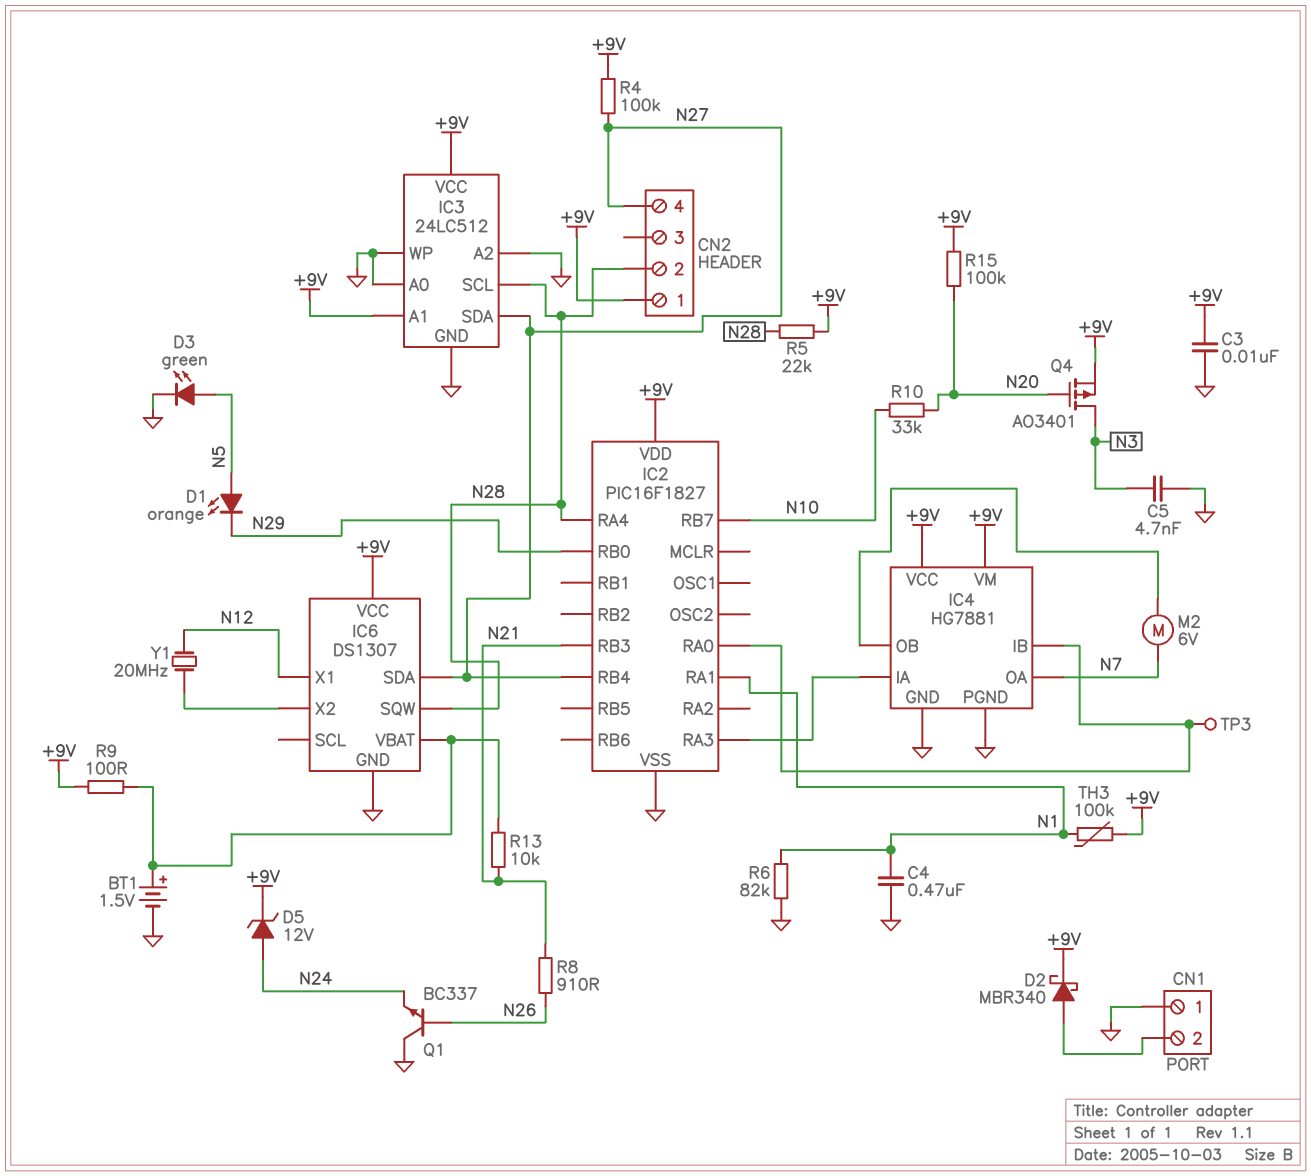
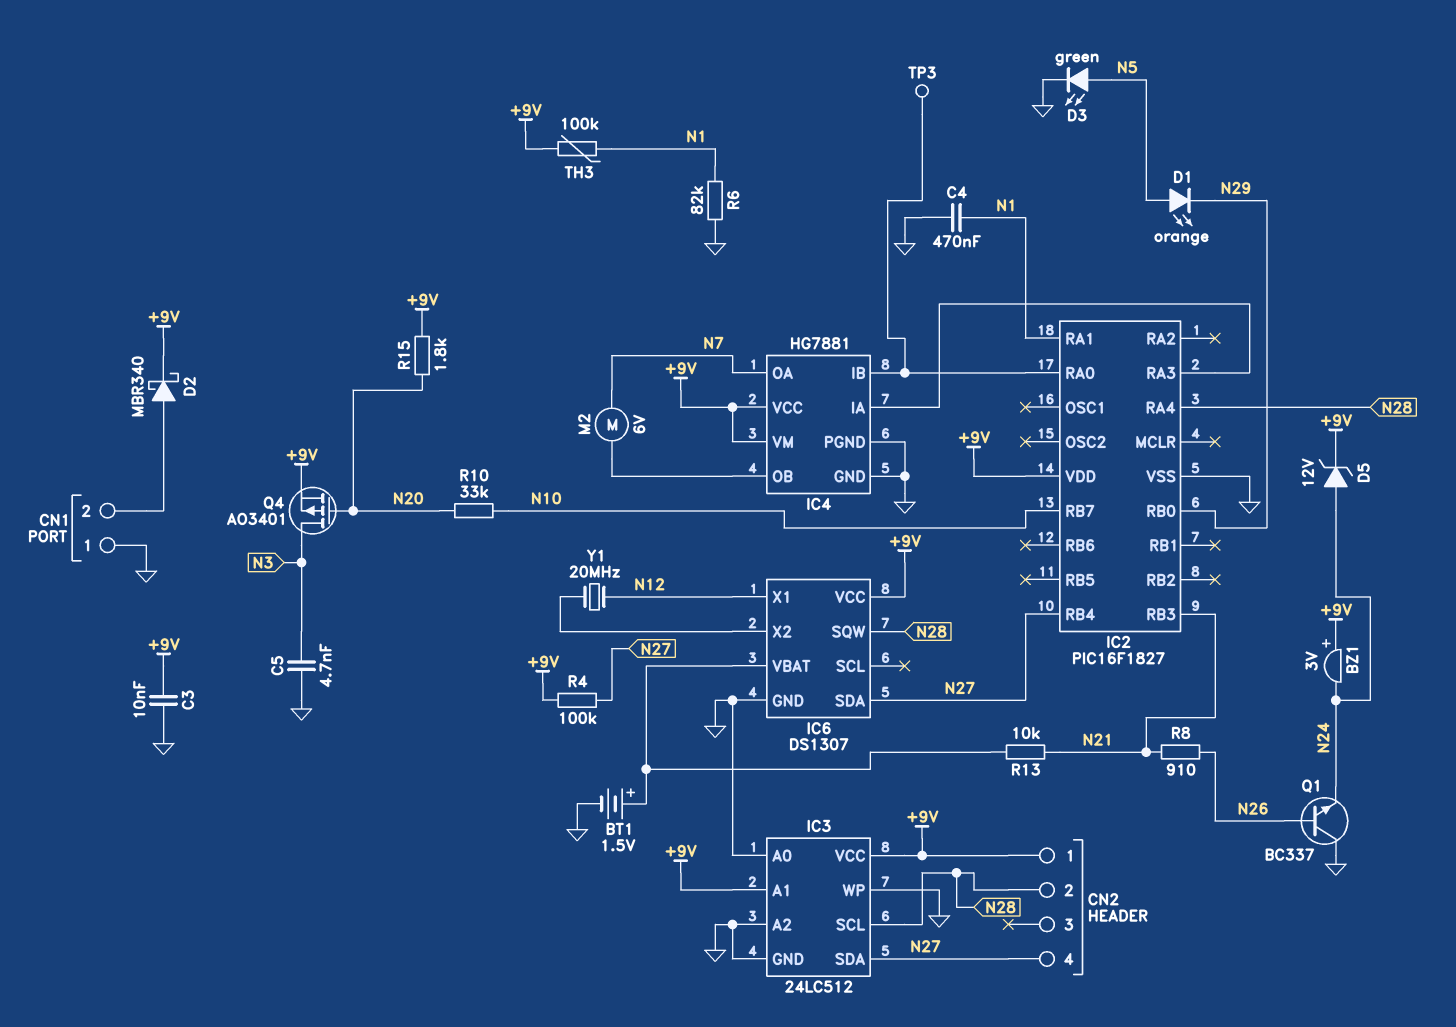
BZ1: none -> buzzer 3V (plus +9V, minus N24)
R5: 22k (+9V, N28) -> none
R9: 100 (+9V, IC6/VBAT) -> none
R15: 100k (+9V, N20) -> 1.8k (+9V, N20)

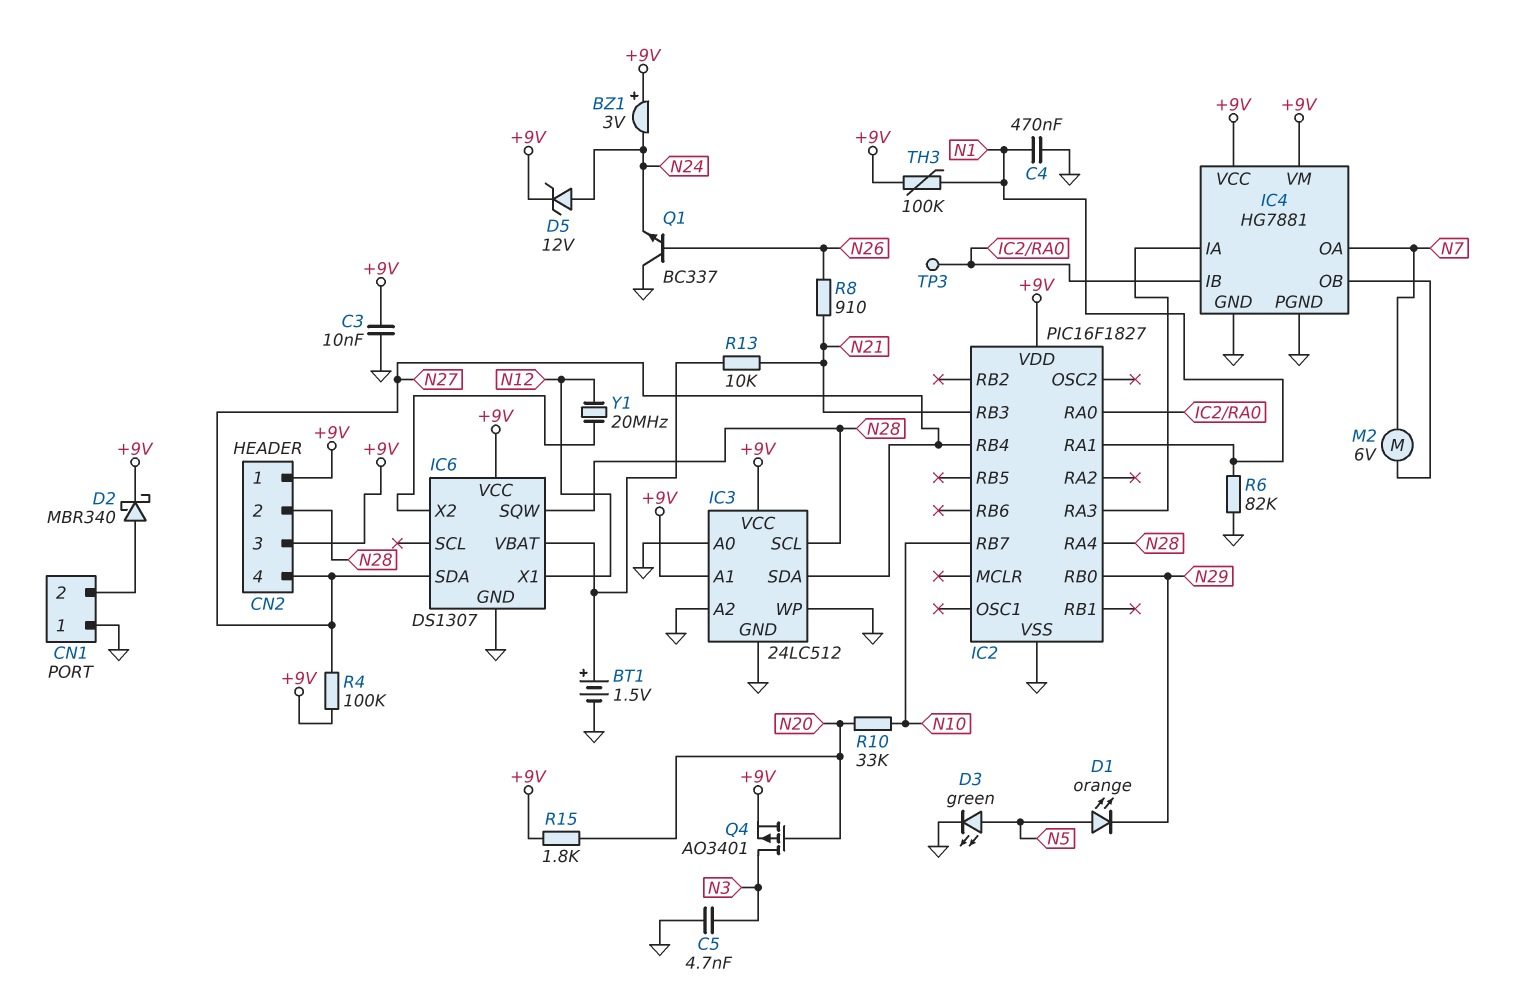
CN2 pin 3: none -> +9V

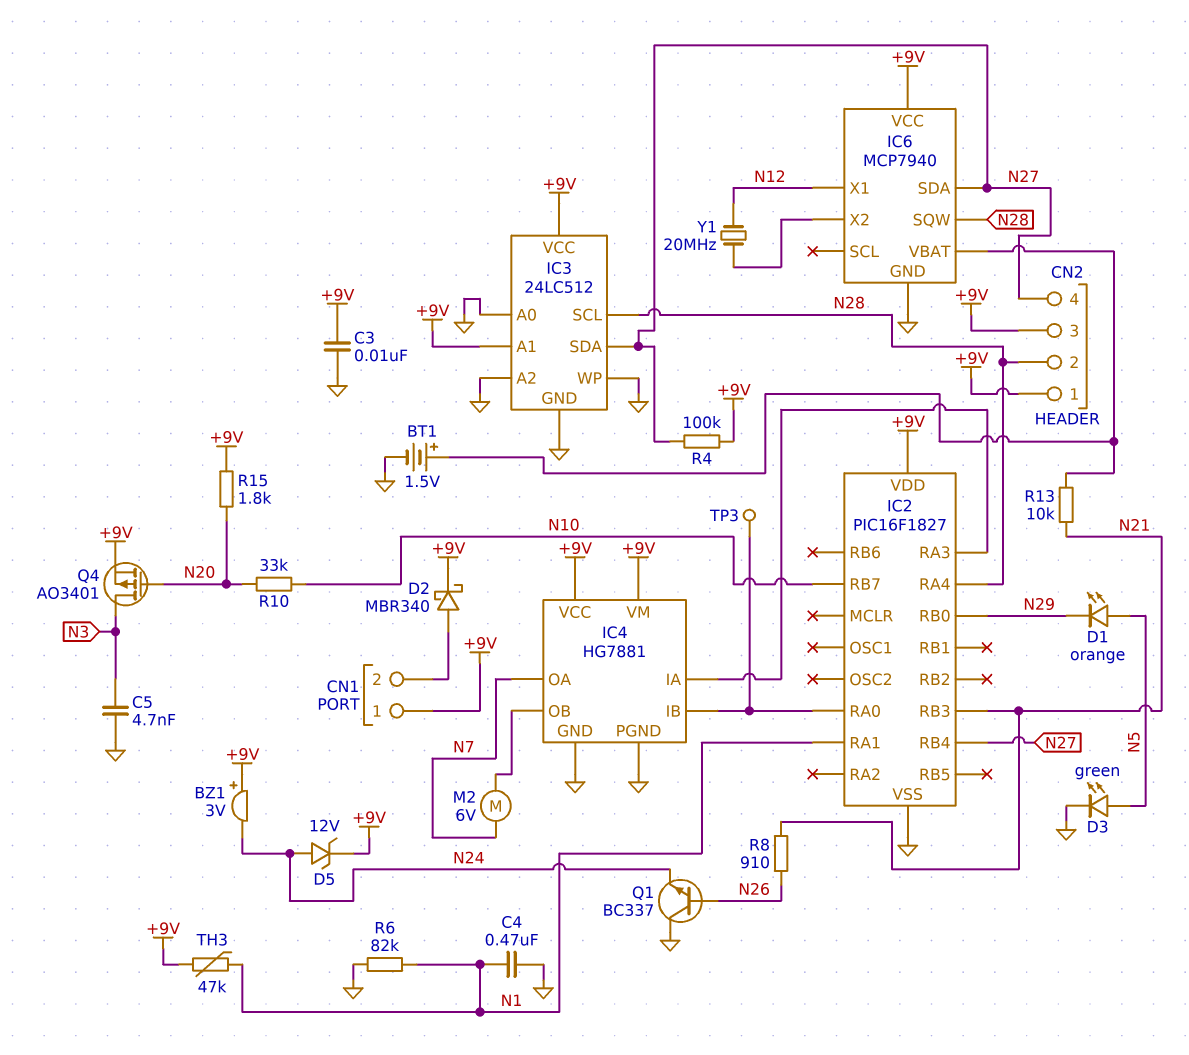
CN1 pin 1: GND -> +9V
IC6: DS1307 -> MCP7940
TH3: 100k (+9V, N1) -> 47k (+9V, N1)

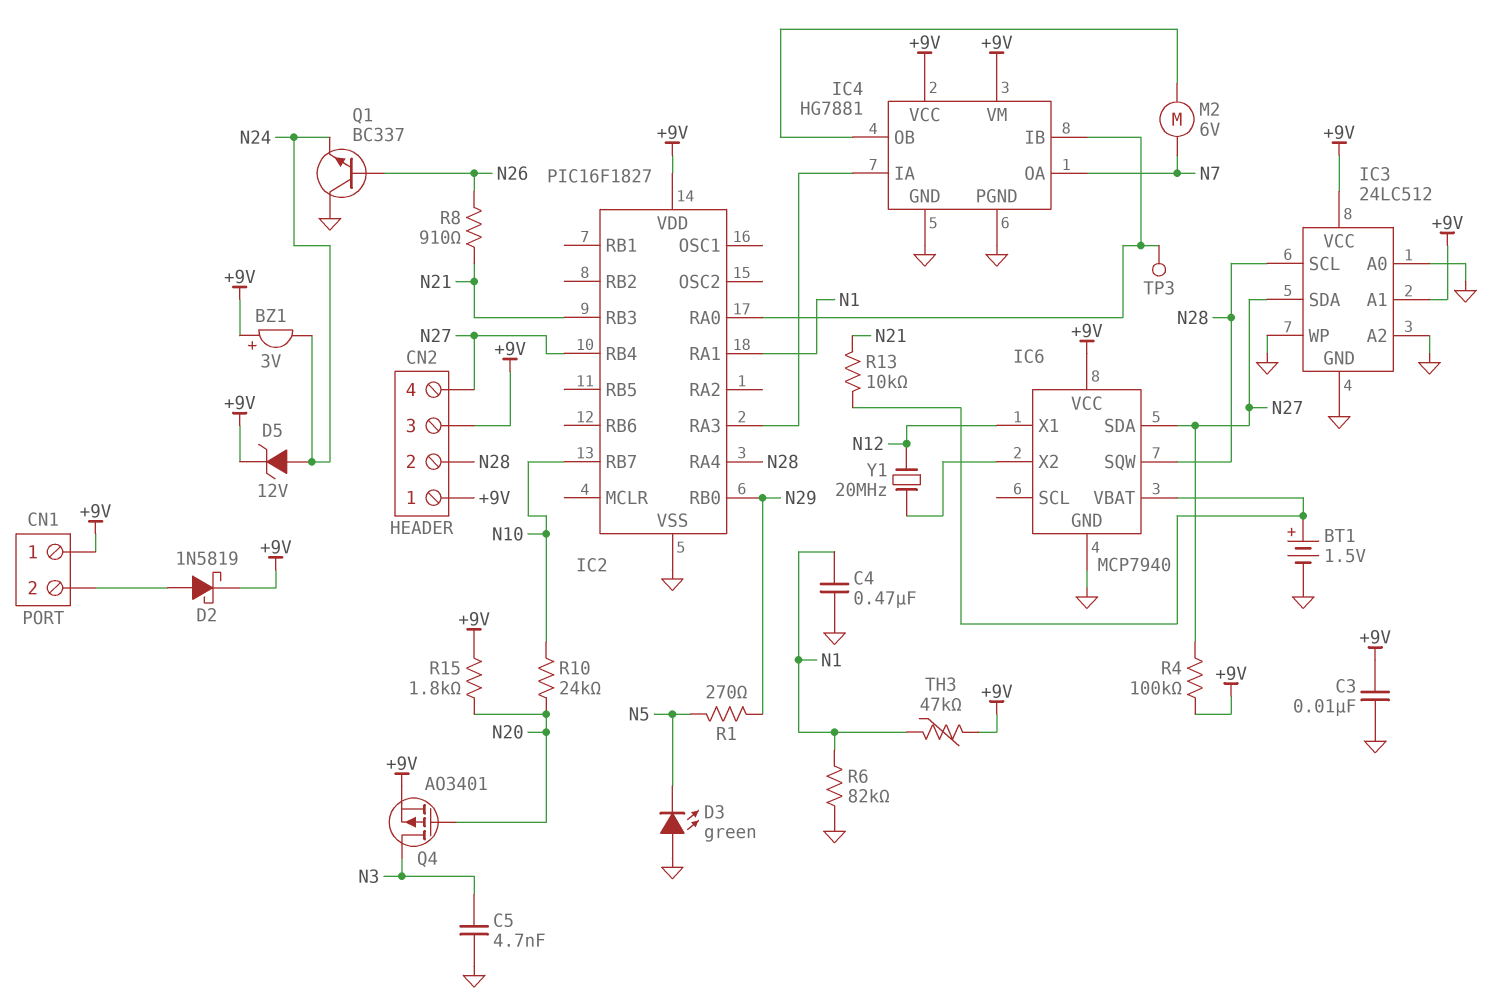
D1: LED orange (A N5, K N29) -> none
D2: schottky MBR340 (A CN1/2, K +9V) -> schottky 1N5819 (A CN1/2, K +9V)
D3: LED green (A N5, K GND) -> LED green (A GND, K N5)
R1: none -> 270 (N5, N29)
R10: 33k (N10, N20) -> 24k (N10, N20)

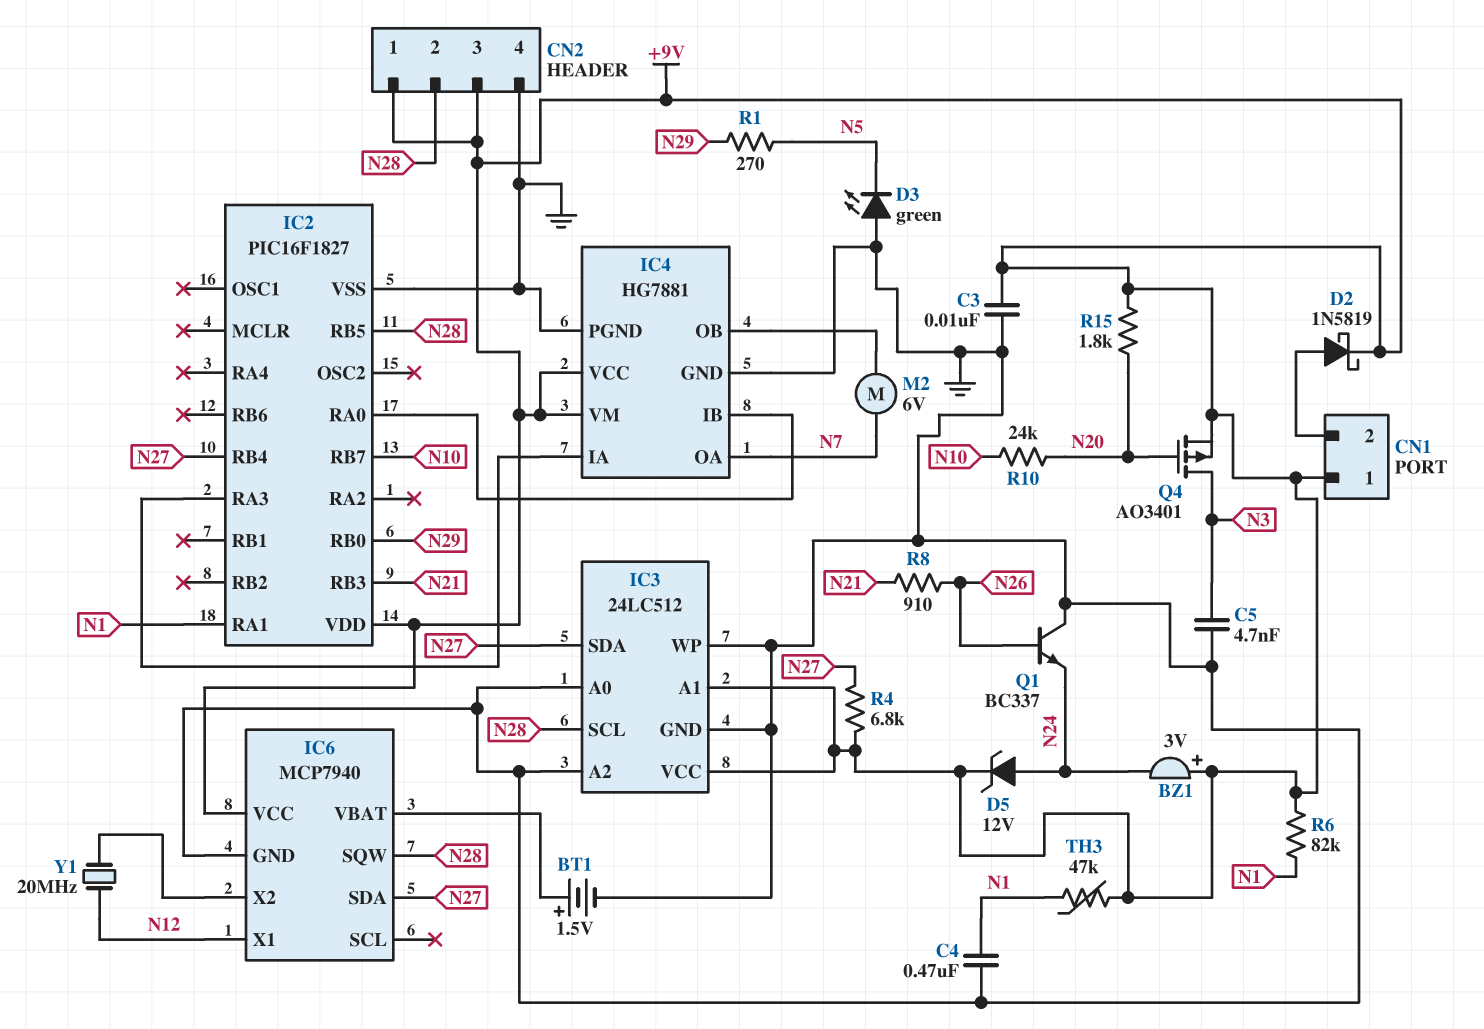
CN2 pin 4: N27 -> GND
IC2 pin RA4: N28 -> none
IC2 pin RB5: none -> N28
R4: 100k (+9V, N27) -> 6.8k (+9V, N27)
R6: 82k (GND, N1) -> 82k (+9V, N1)
R13: 10k (IC6/VBAT, N21) -> none
TP3: test point (IC2/RA0) -> none

